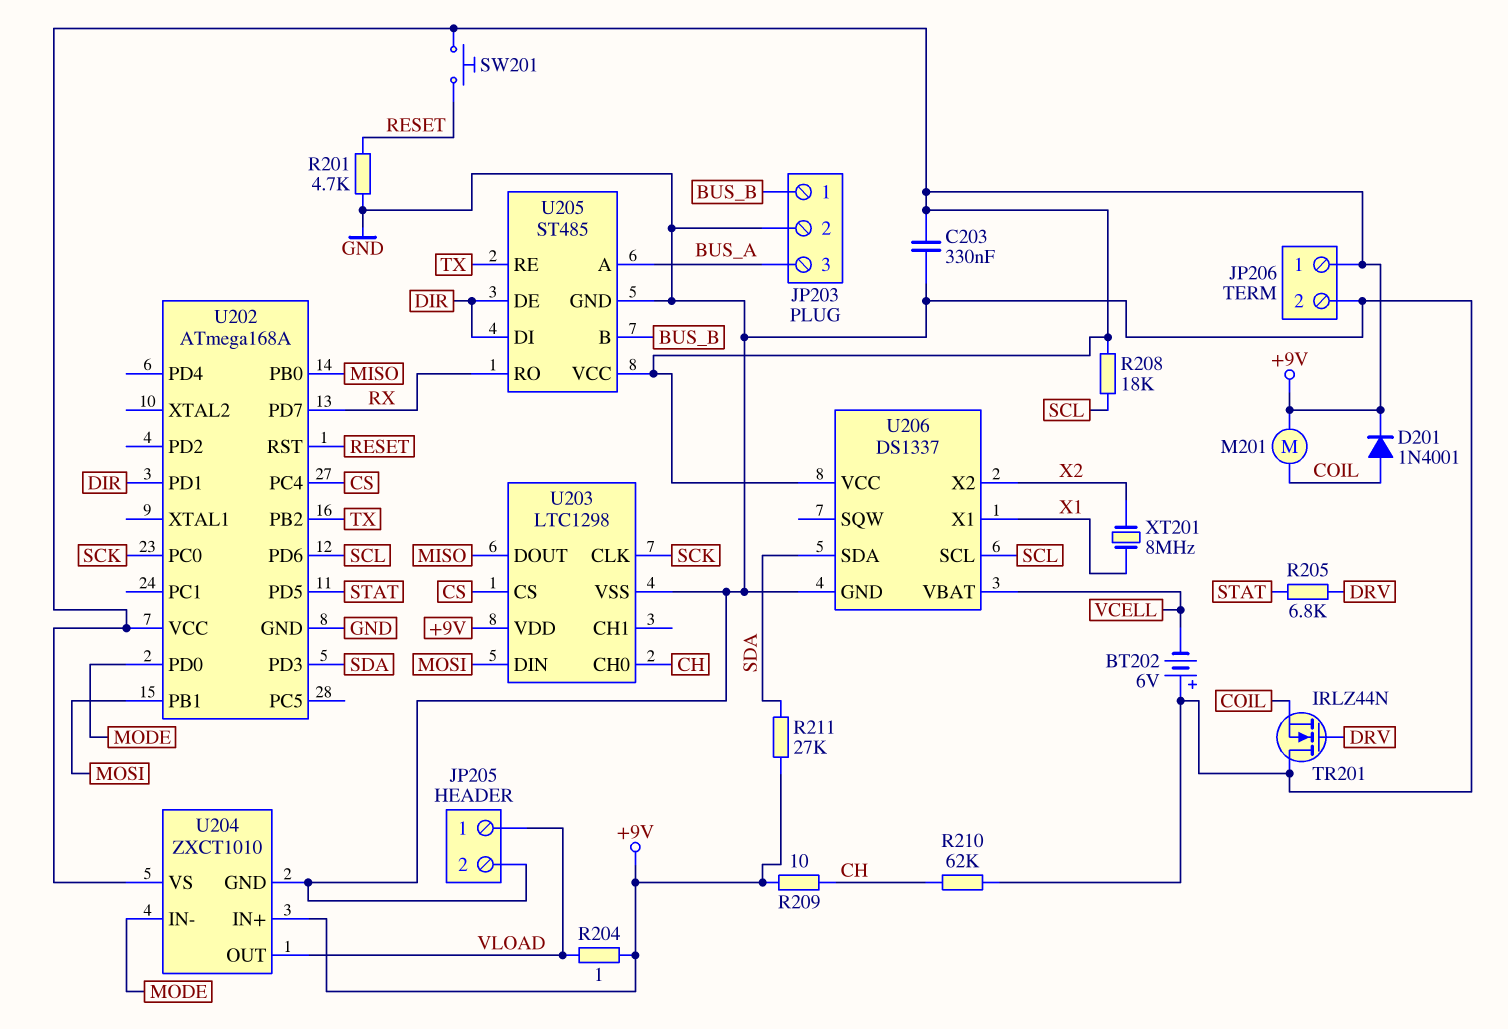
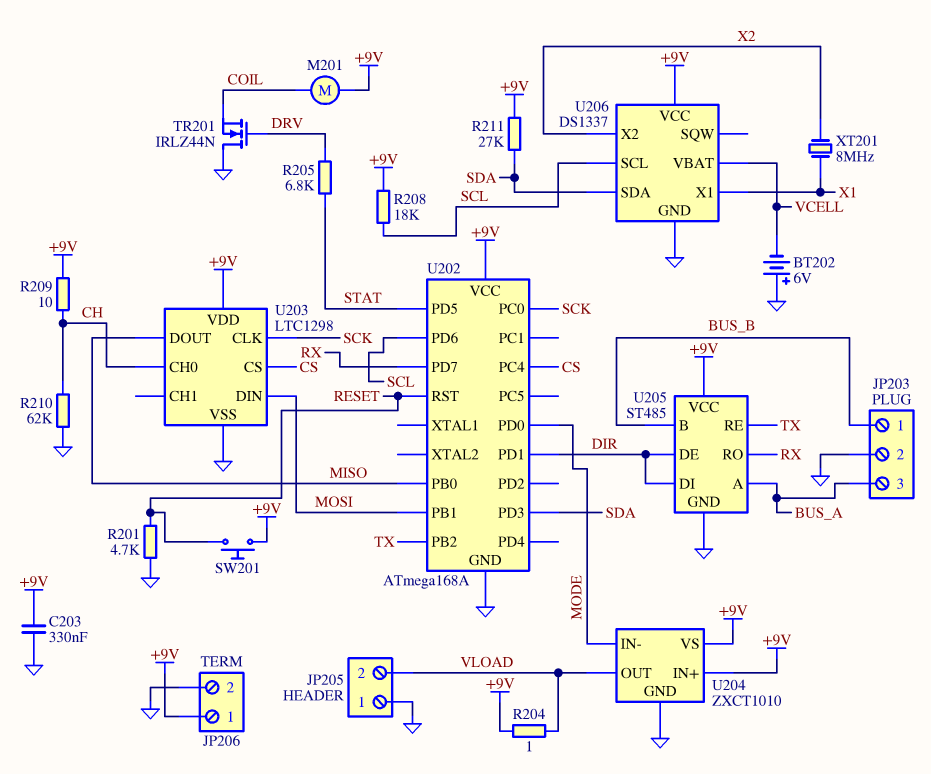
D201: diode 1N4001 (A COIL, K +9V) -> none
JP205 pin 1: VLOAD -> GND
JP205 pin 2: GND -> VLOAD

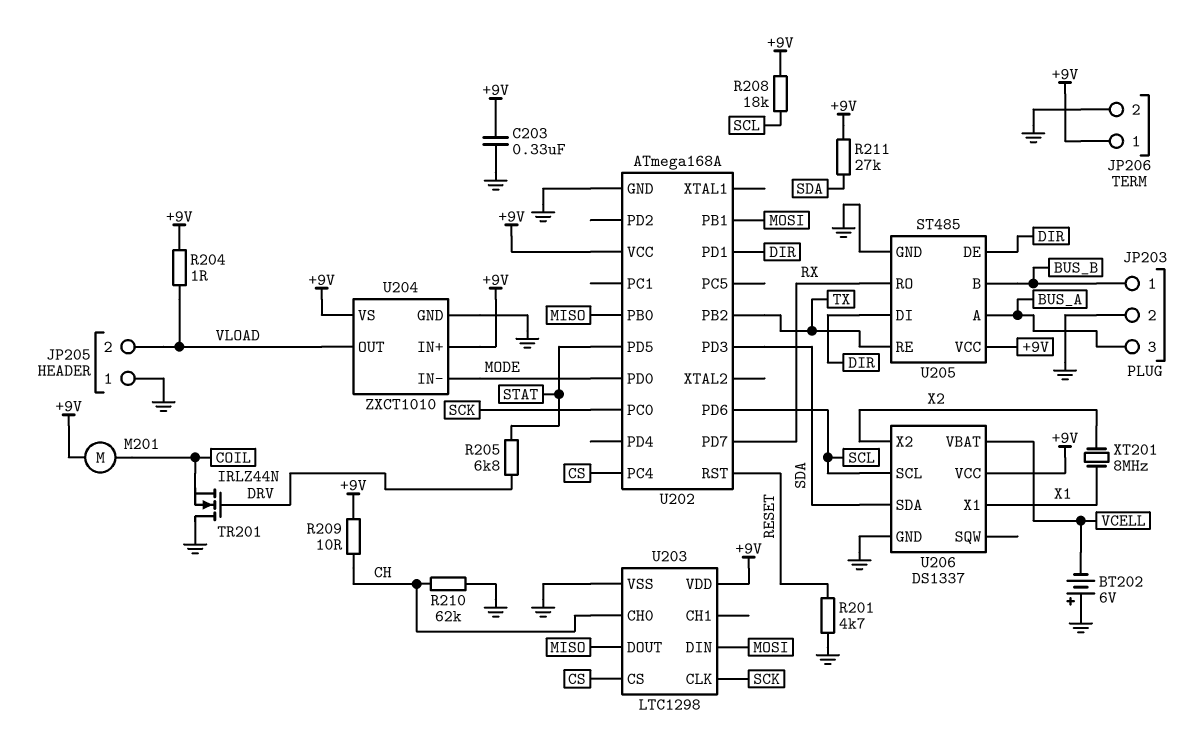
SW201: button (+9V, RESET) -> none

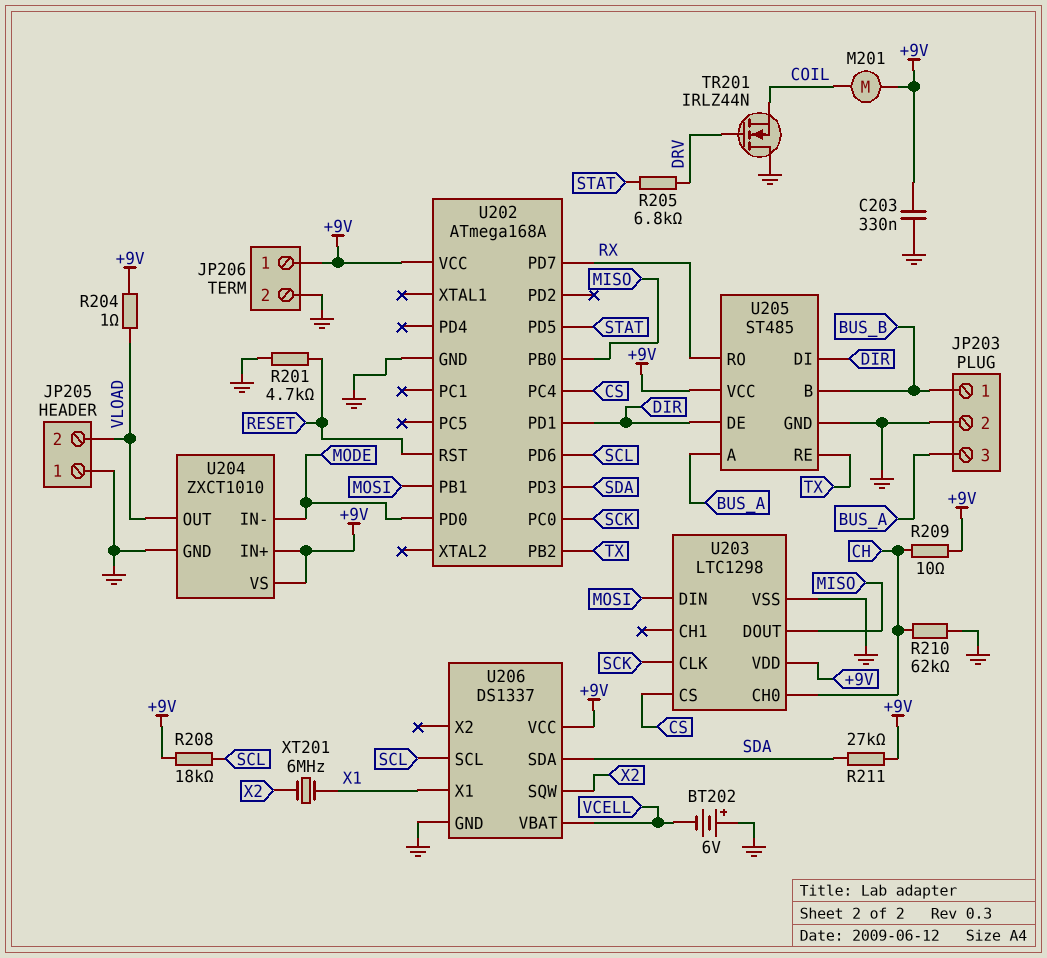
U206 pin SQW: none -> X2
U206 pin X2: X2 -> none
XT201: 8MHz (X1, X2) -> 6MHz (X1, X2)

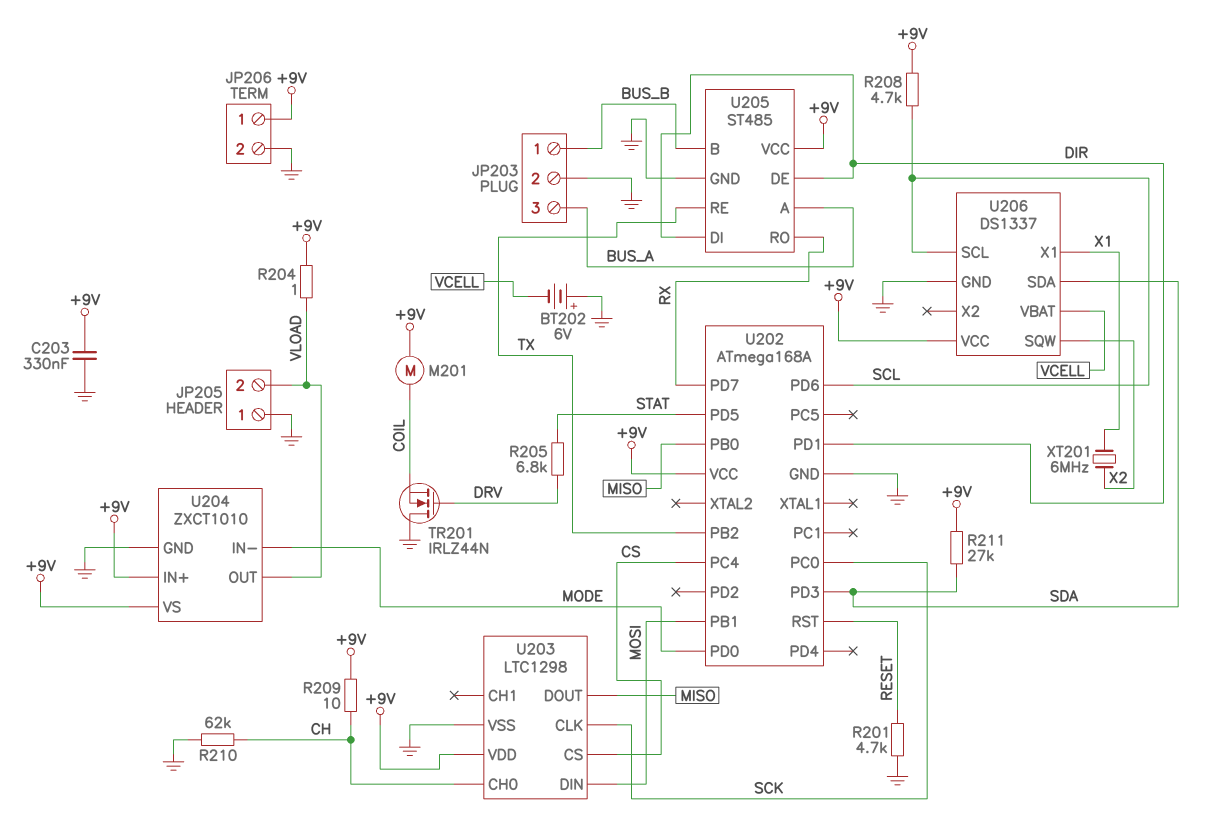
R208: 18k (+9V, SCL) -> 4.7k (+9V, SCL)

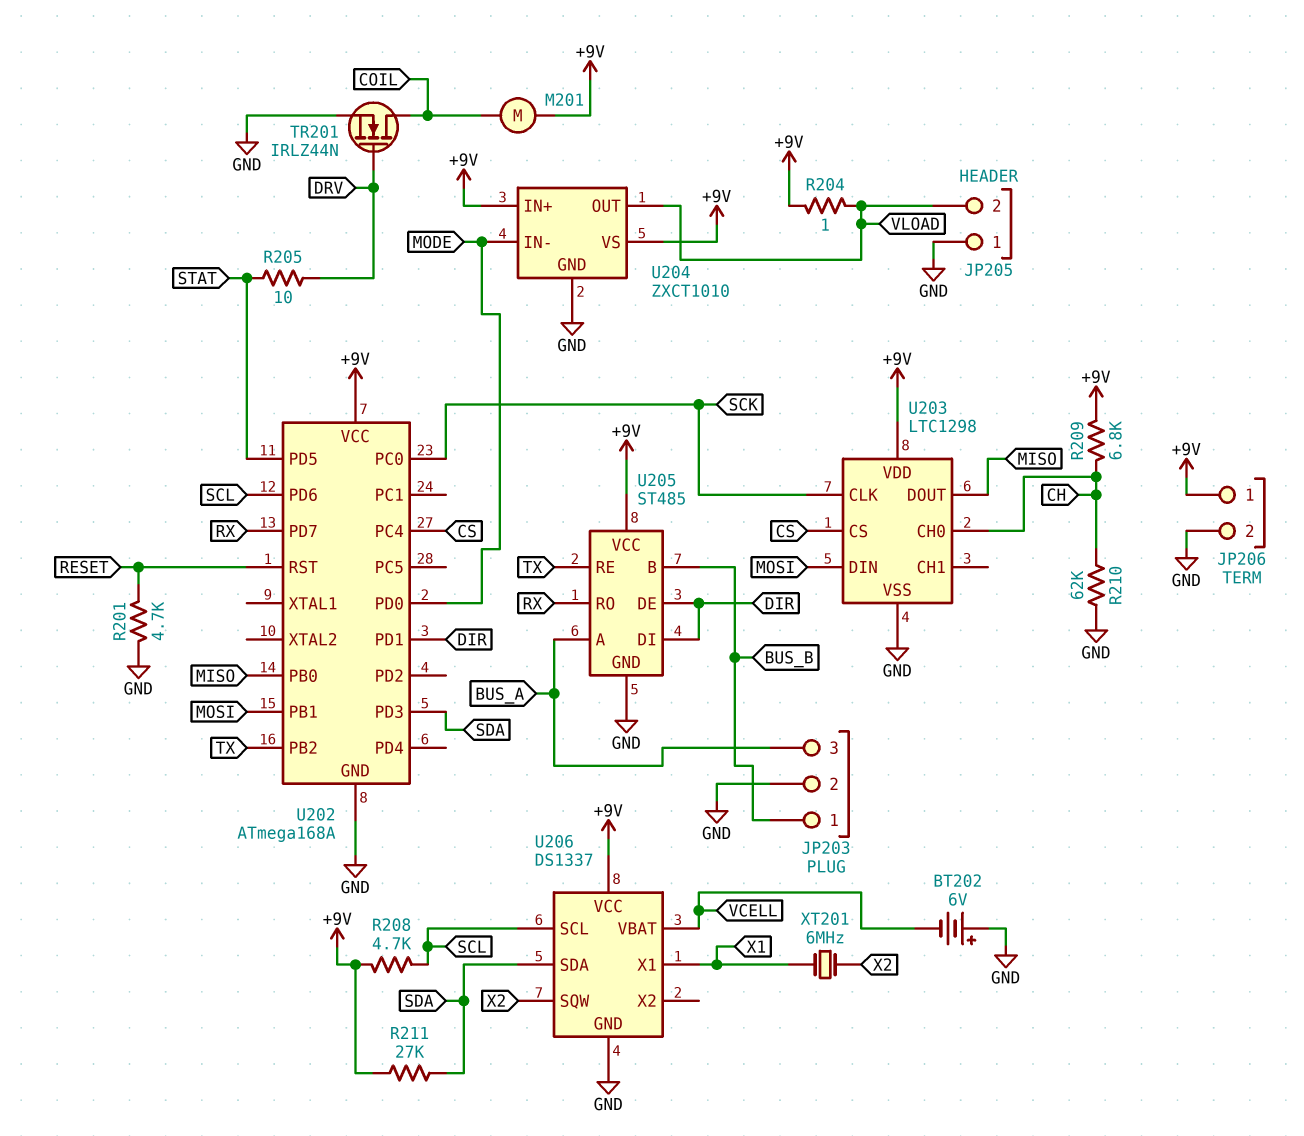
C203: 330nF (+9V, GND) -> none
R205: 6.8k (DRV, STAT) -> 10 (DRV, STAT)
R209: 10 (+9V, CH) -> 6.8k (+9V, CH)
TR201: NMOS IRLZ44N (G DRV, D GND, S COIL) -> NMOS IRLZ44N (G DRV, D COIL, S GND)

